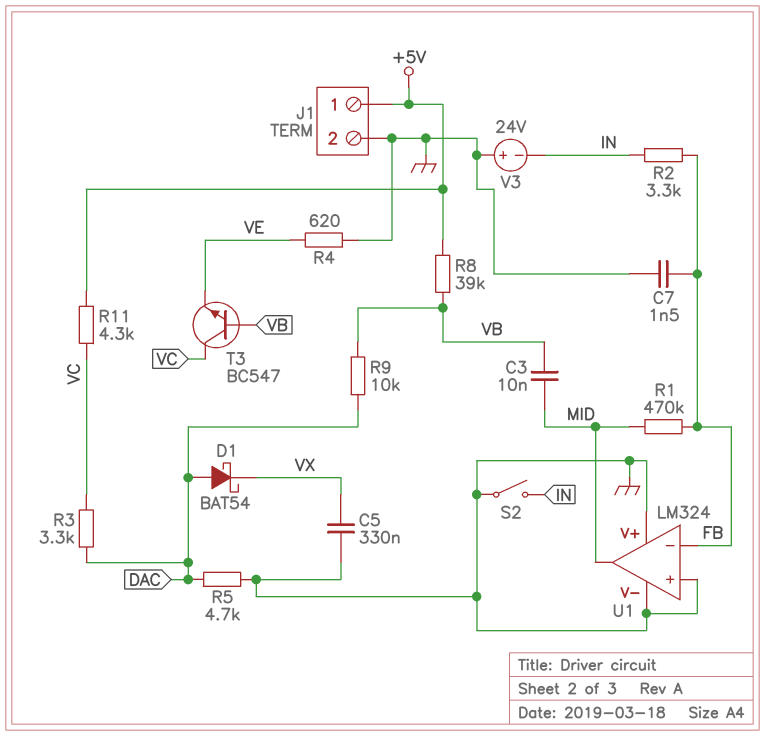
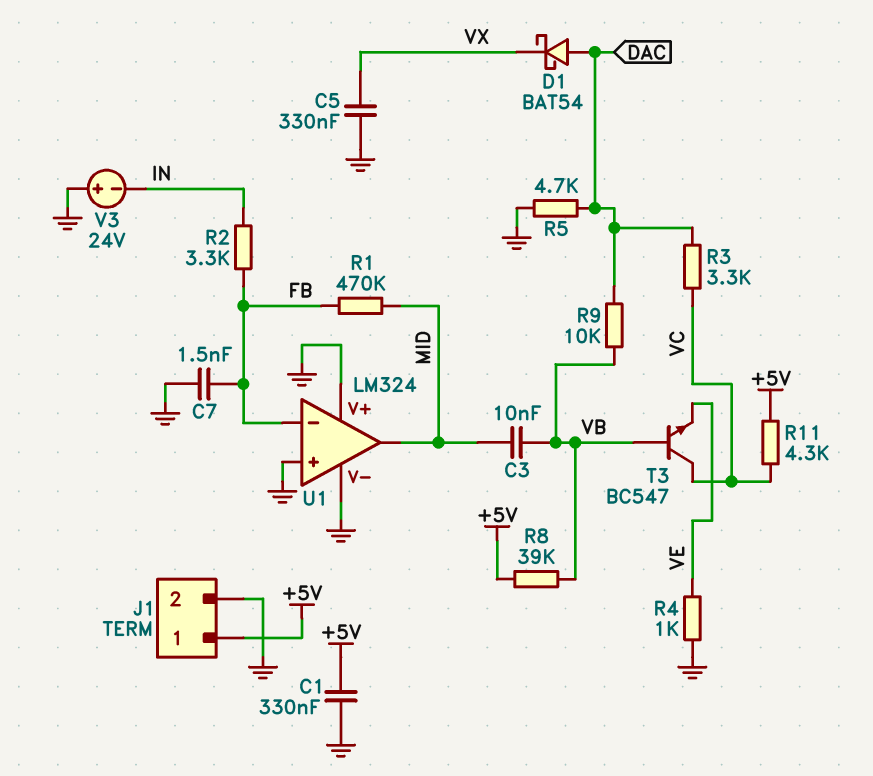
C1: none -> 330nF (+5V, GND)
R4: 620 (GND, VE) -> 1k (GND, VE)
S2: switch (GND, IN) -> none

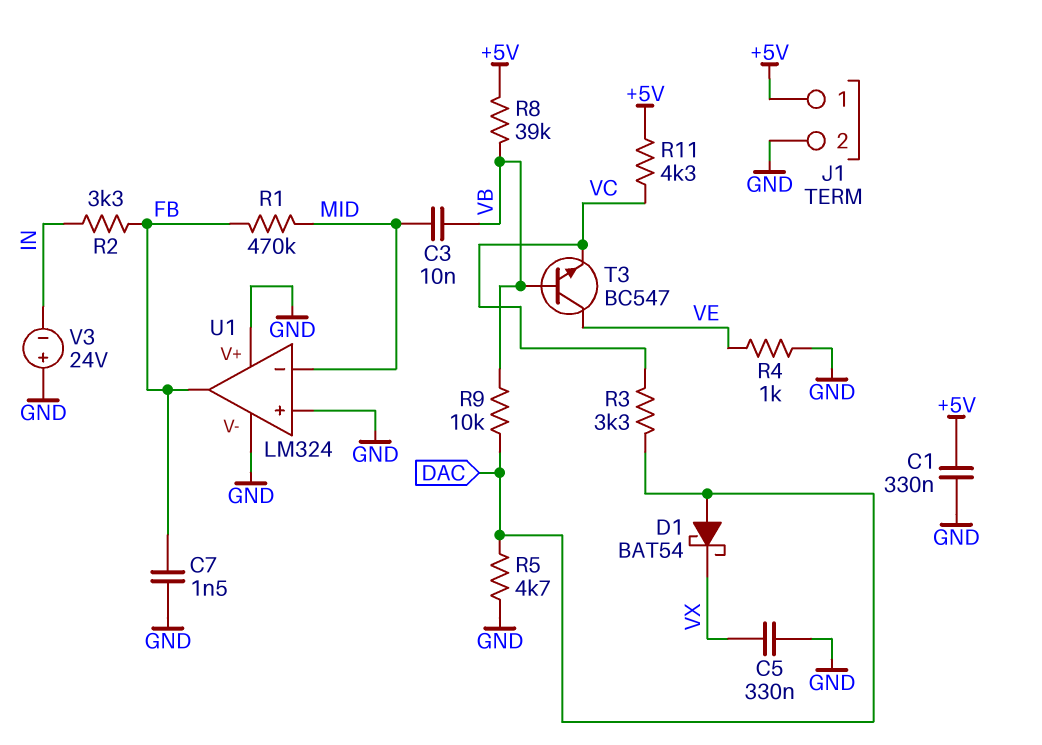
T3: NPN BC547 (B VB, C VC, E VE) -> NPN BC547 (B VB, C VE, E VC)
U1 pin in-: FB -> MID
U1 pin out: MID -> FB

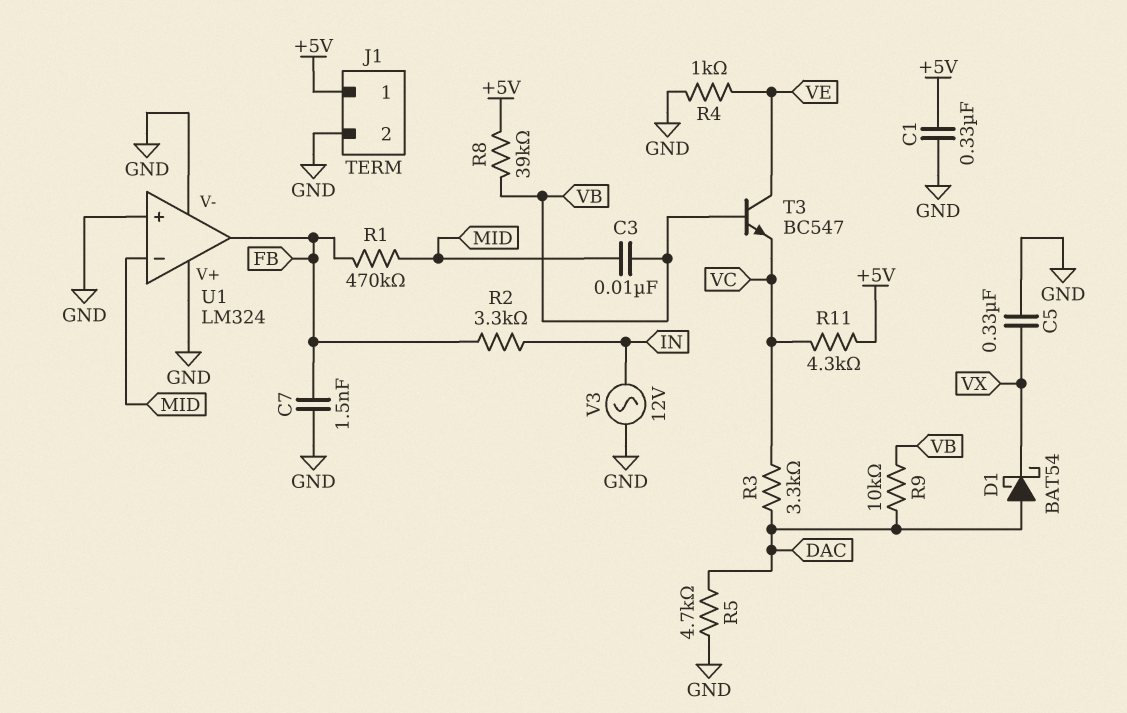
V3: 24V (plus GND, minus IN) -> AC 12V (GND, IN)

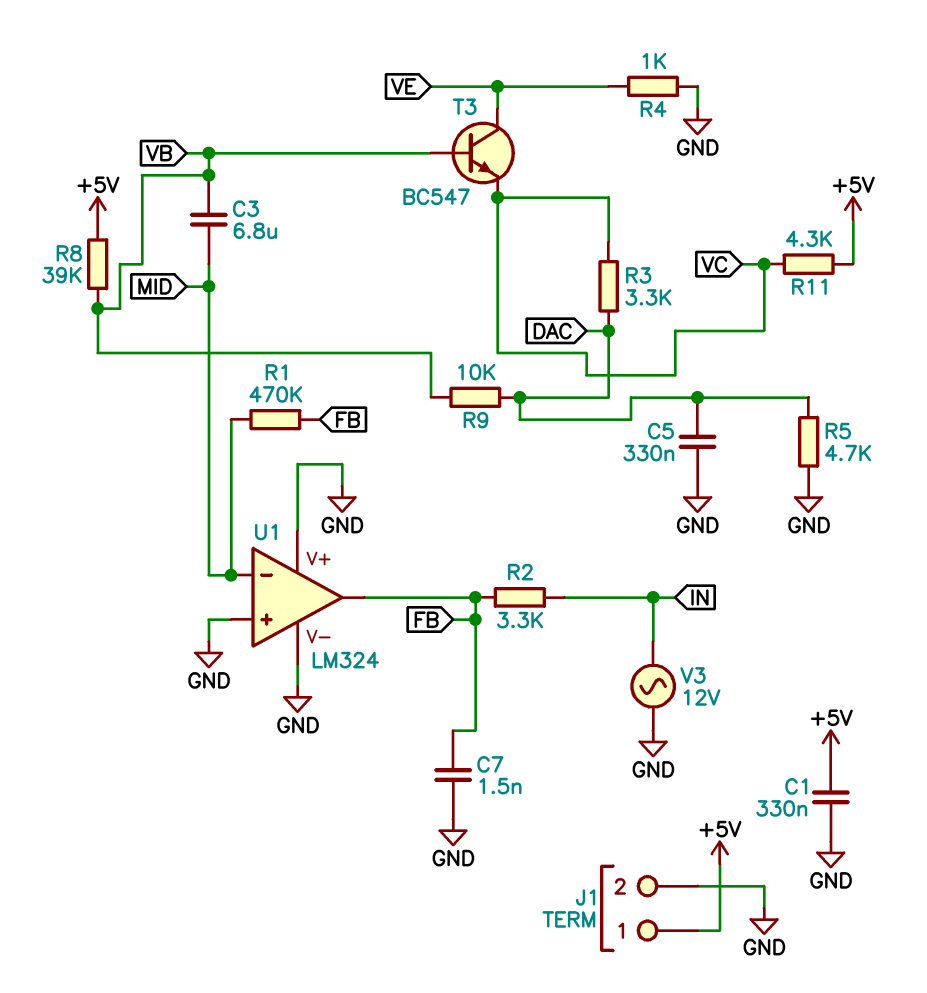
C3: 10nF (MID, VB) -> 6.8uF (MID, VB)
C5: 330nF (GND, VX) -> 330nF (DAC, GND)
D1: schottky BAT54 (A DAC, K VX) -> none

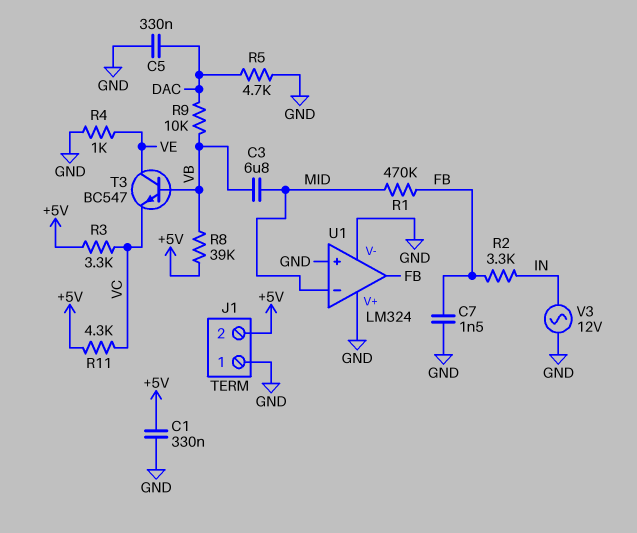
J1 pin 1: +5V -> GND
J1 pin 2: GND -> +5V
R3: 3.3k (DAC, VC) -> 3.3k (+5V, VC)

